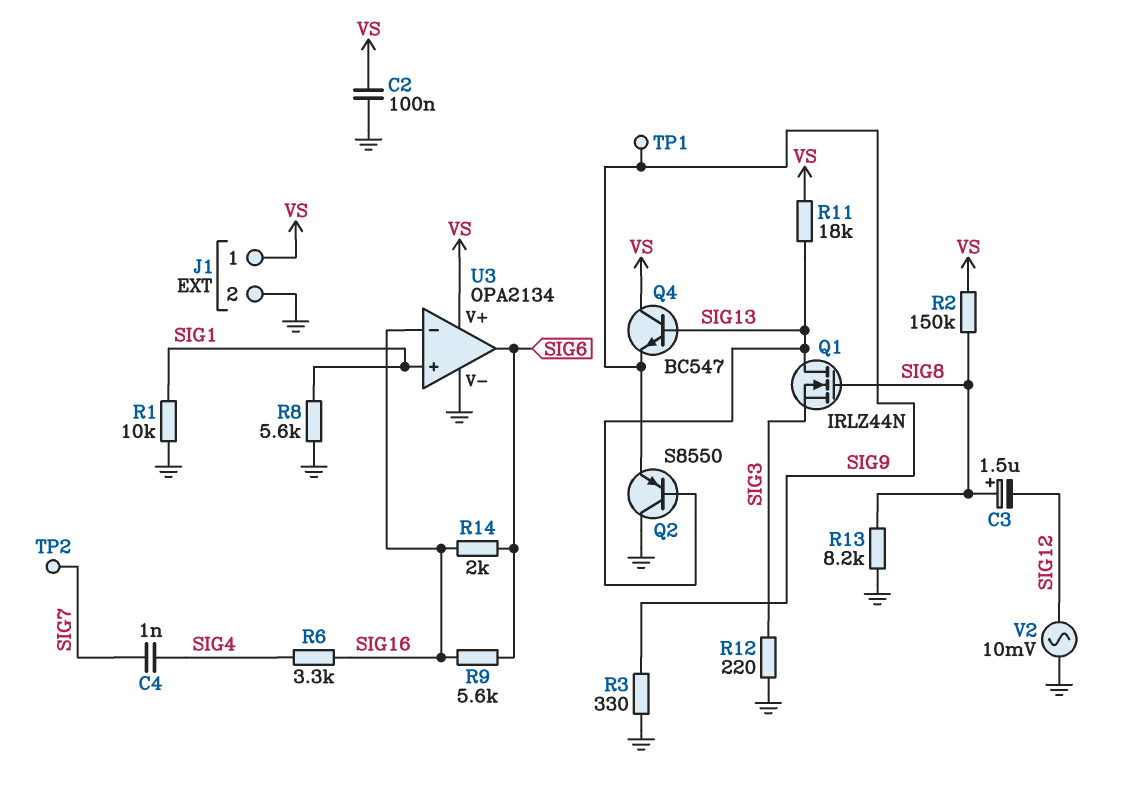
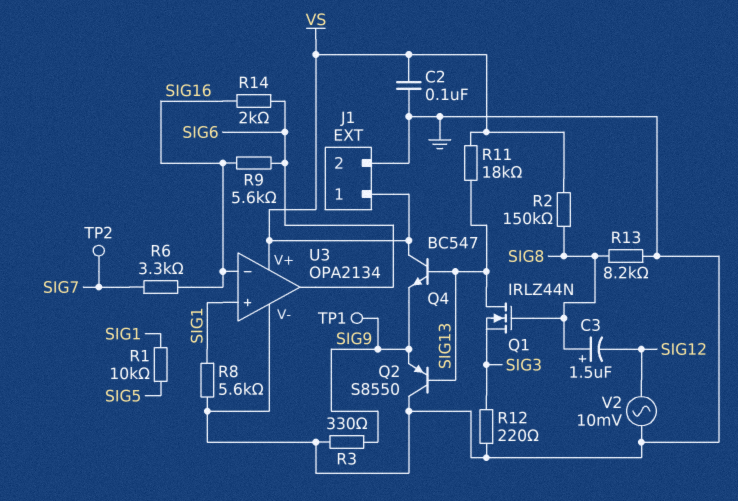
C4: 1nF (SIG4, SIG7) -> none
R1: 10k (GND, SIG1) -> 10k (SIG1, SIG5)
R6: 3.3k (SIG4, SIG16) -> 3.3k (SIG7, SIG16)

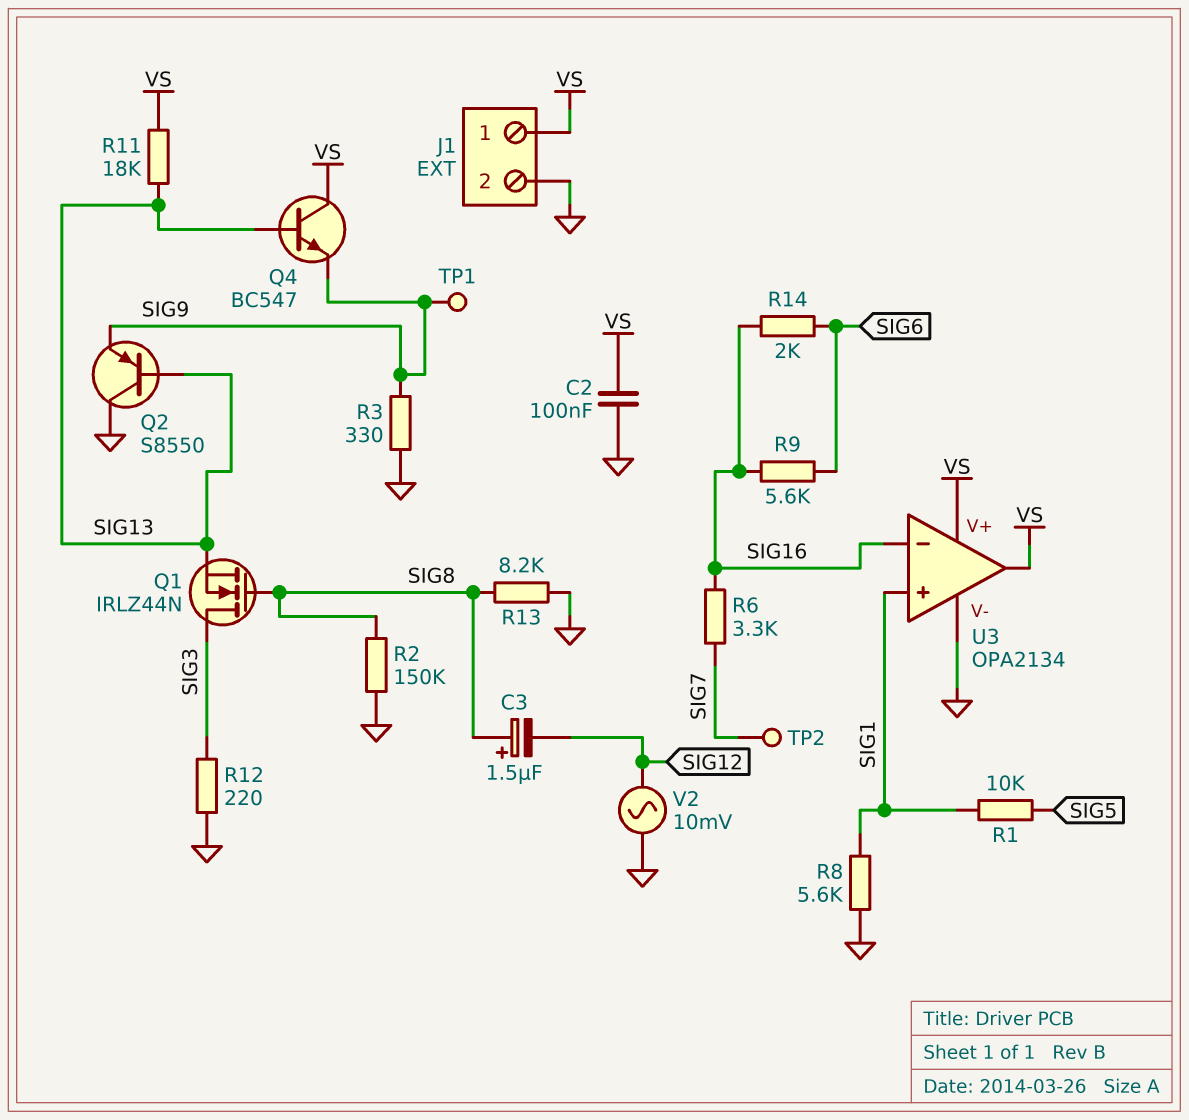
Q1: NMOS IRLZ44N (G SIG8, D SIG13, S SIG3) -> NMOS IRLZ44N (G SIG8, D SIG3, S SIG13)
R2: 150k (SIG8, VS) -> 150k (GND, SIG8)
U3 pin out: SIG6 -> VS

